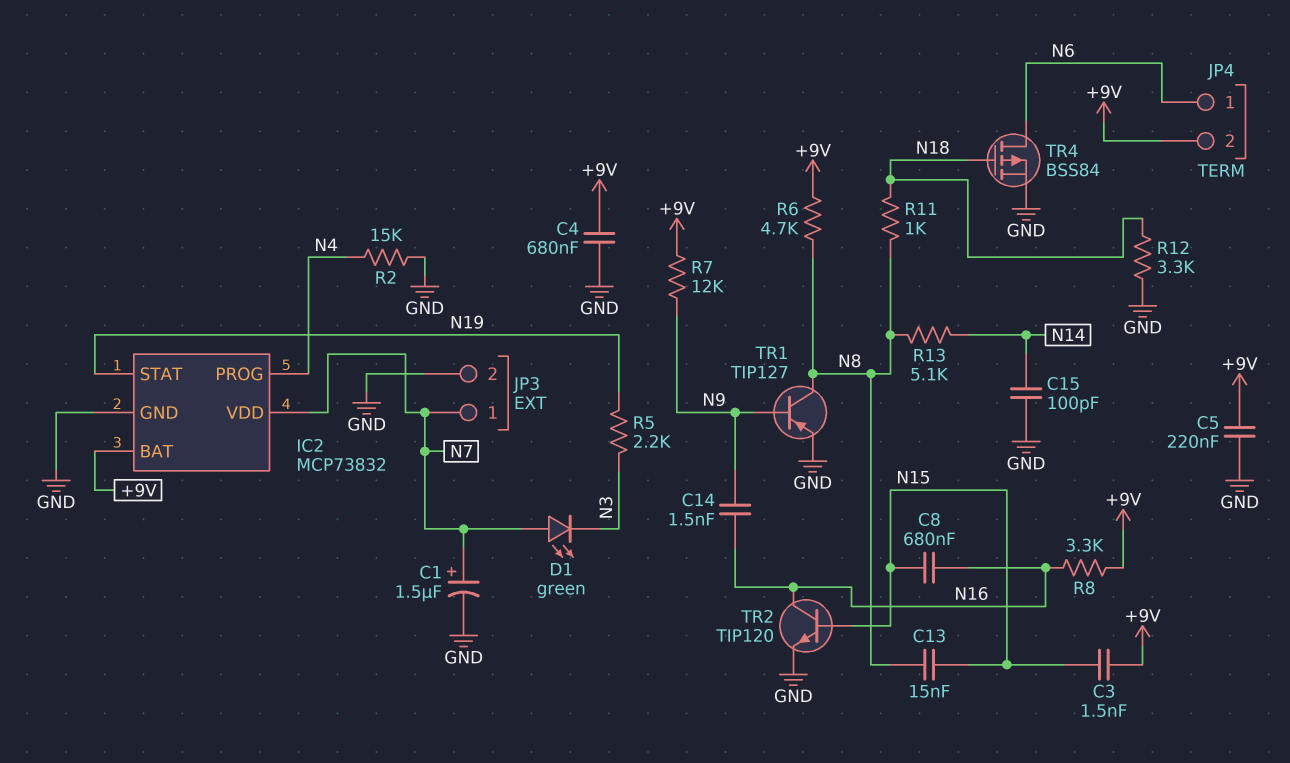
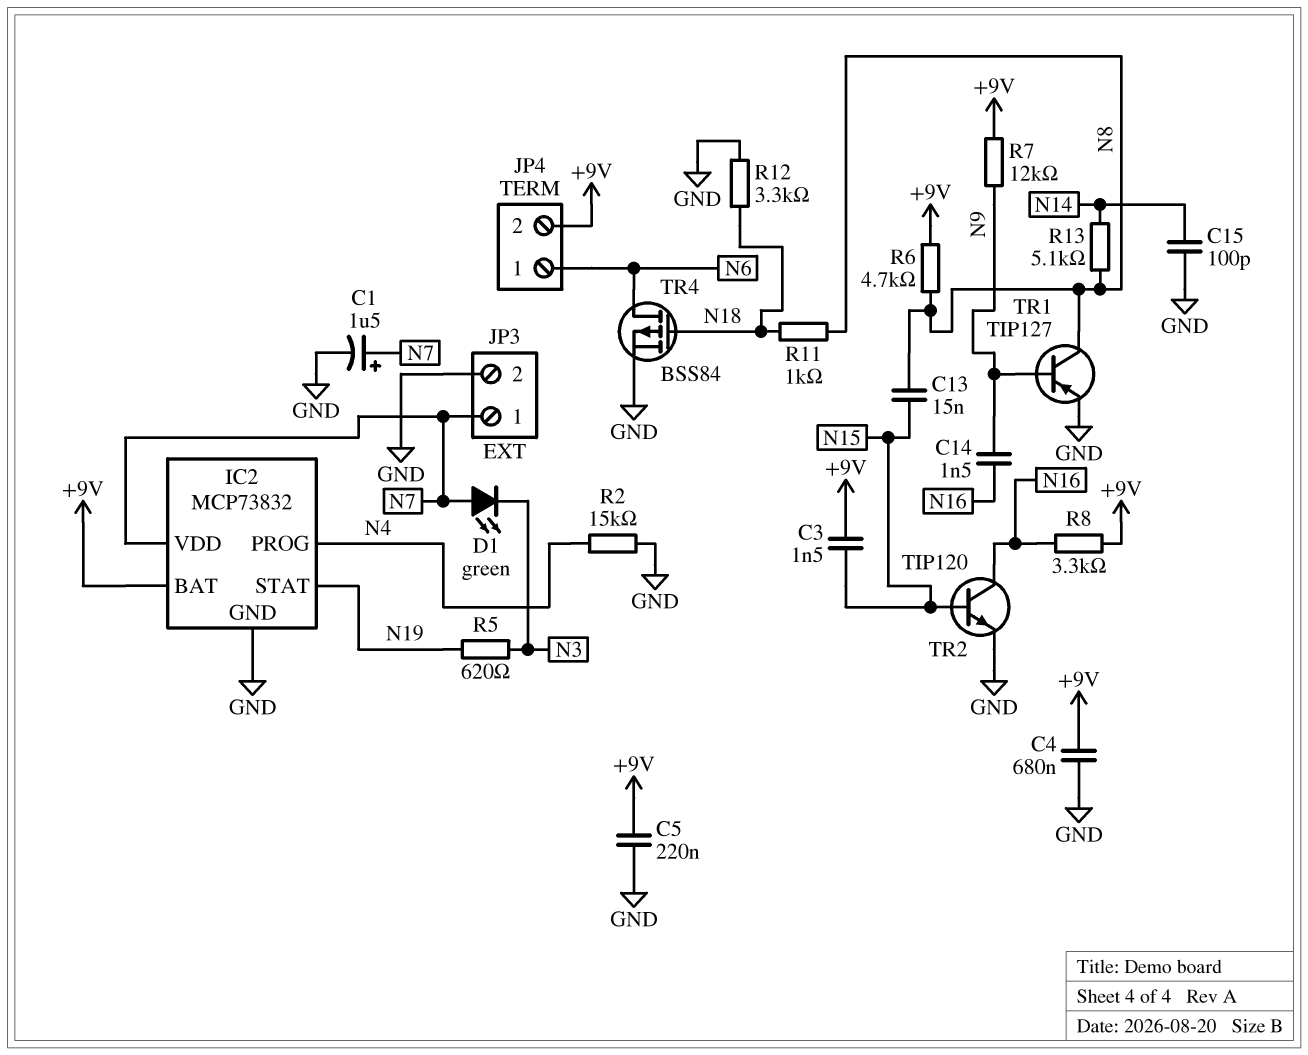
C8: 680nF (N15, N16) -> none
R5: 2.2k (N3, N19) -> 620 (N3, N19)

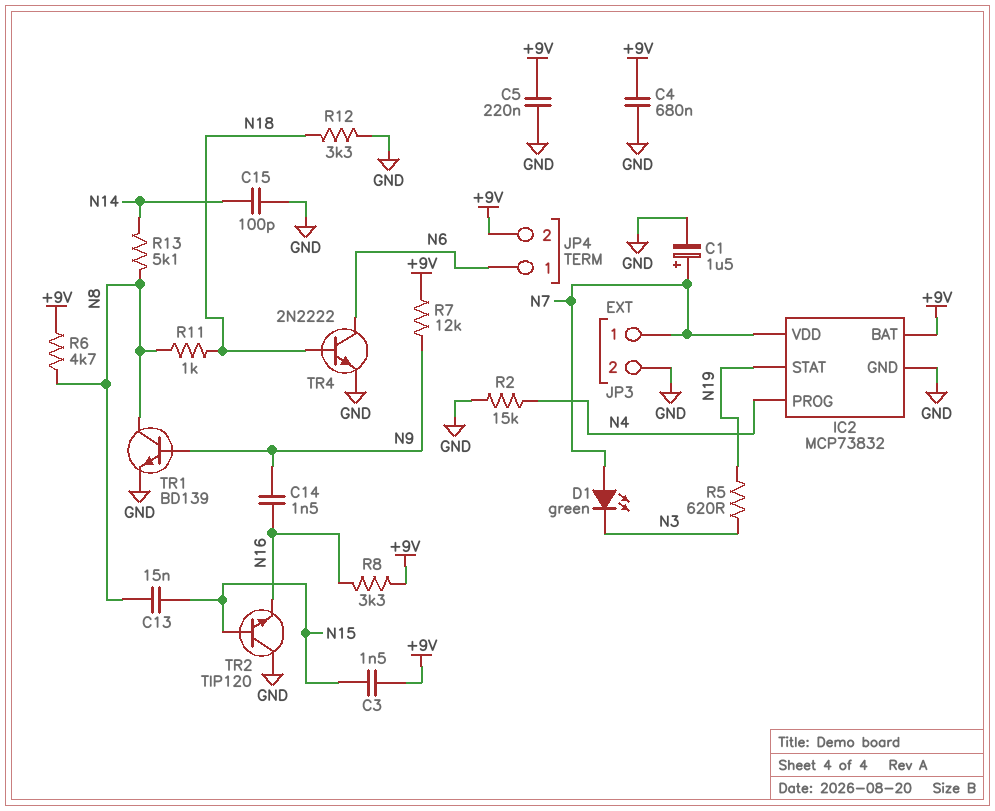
TR1: PNP TIP127 (B N9, C N8, E GND) -> NPN BD139 (B N9, C N8, E GND)
TR2: NPN TIP120 (B N15, C N16, E GND) -> NPN TIP120 (B N15, C GND, E N16)
TR4: PMOS BSS84 (G N18, D N6, S GND) -> NPN 2N2222 (B N18, C N6, E GND)

